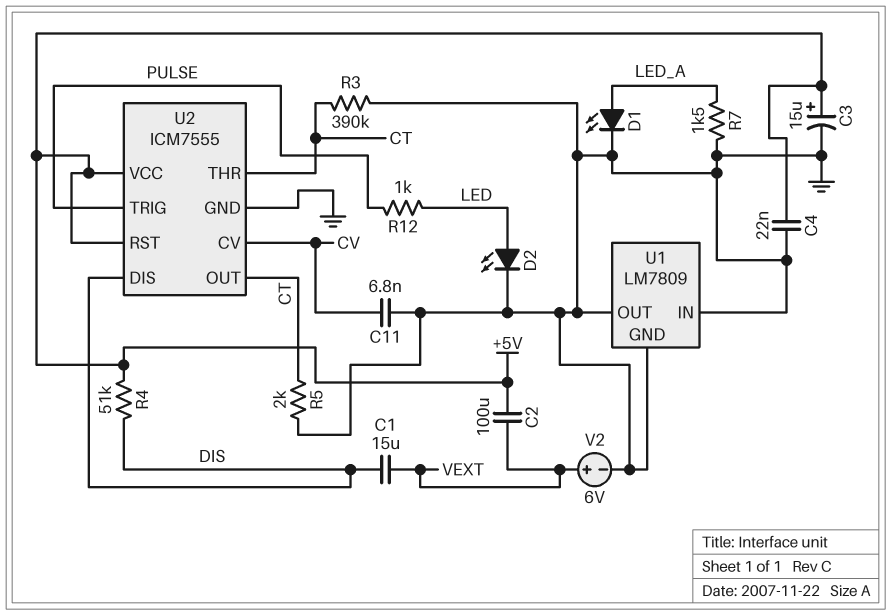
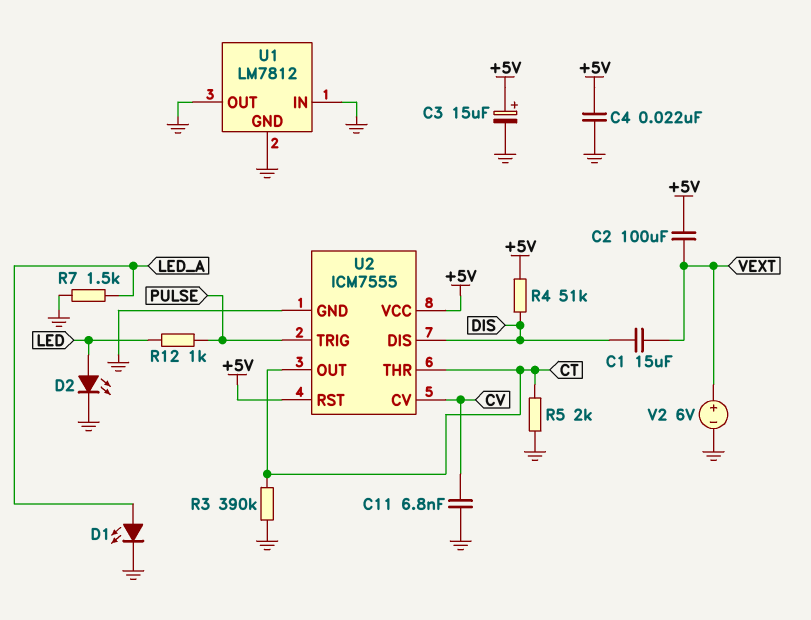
U1: LM7809 -> LM7812

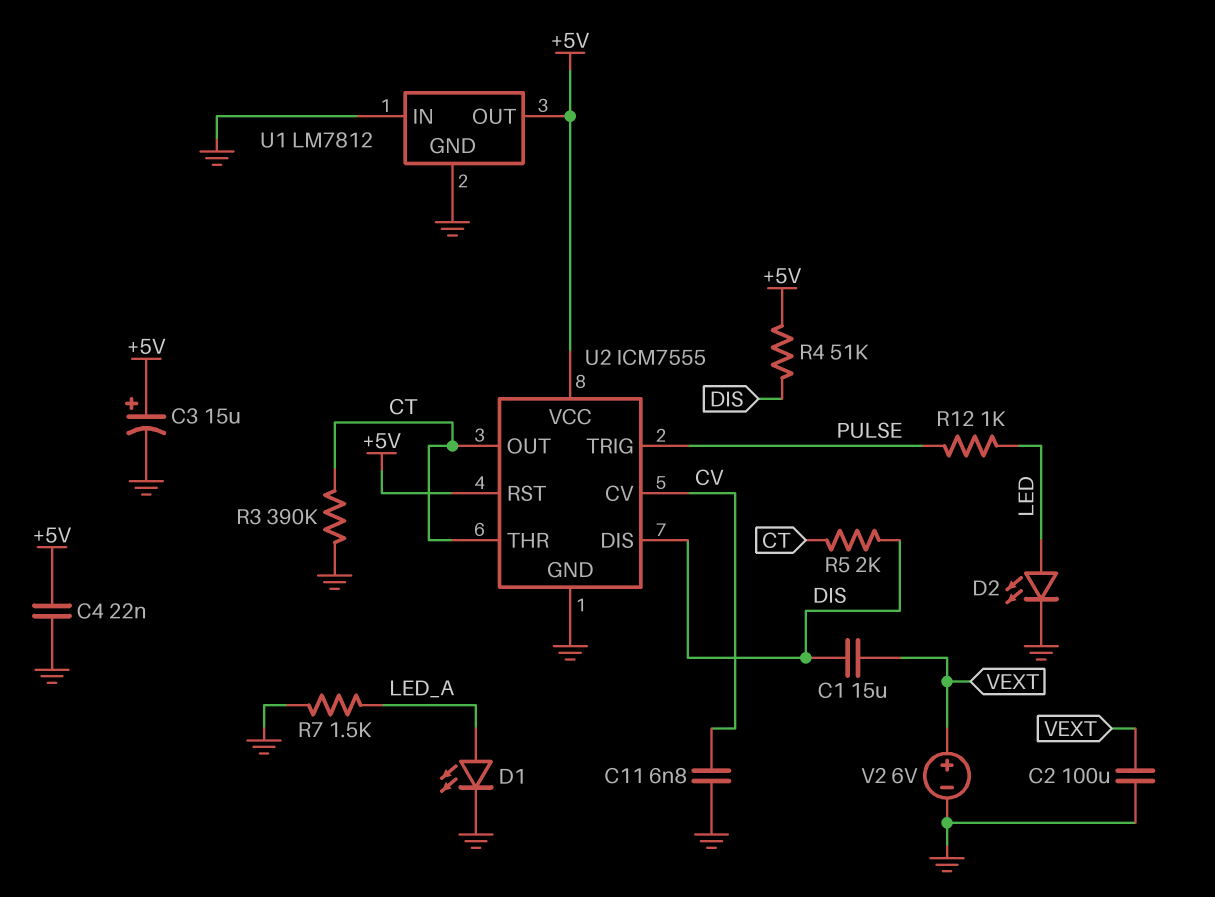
C2: 100uF (+5V, VEXT) -> 100uF (GND, VEXT)
R5: 2k (CT, GND) -> 2k (CT, DIS)
U1 pin OUT: GND -> +5V

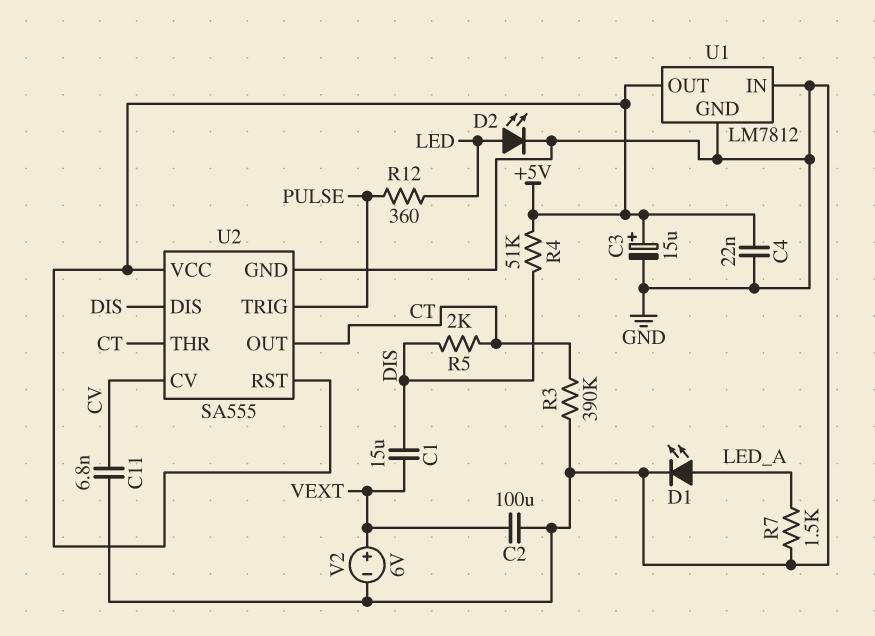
R12: 1k (LED, PULSE) -> 360 (LED, PULSE)
U2: ICM7555 -> SA555

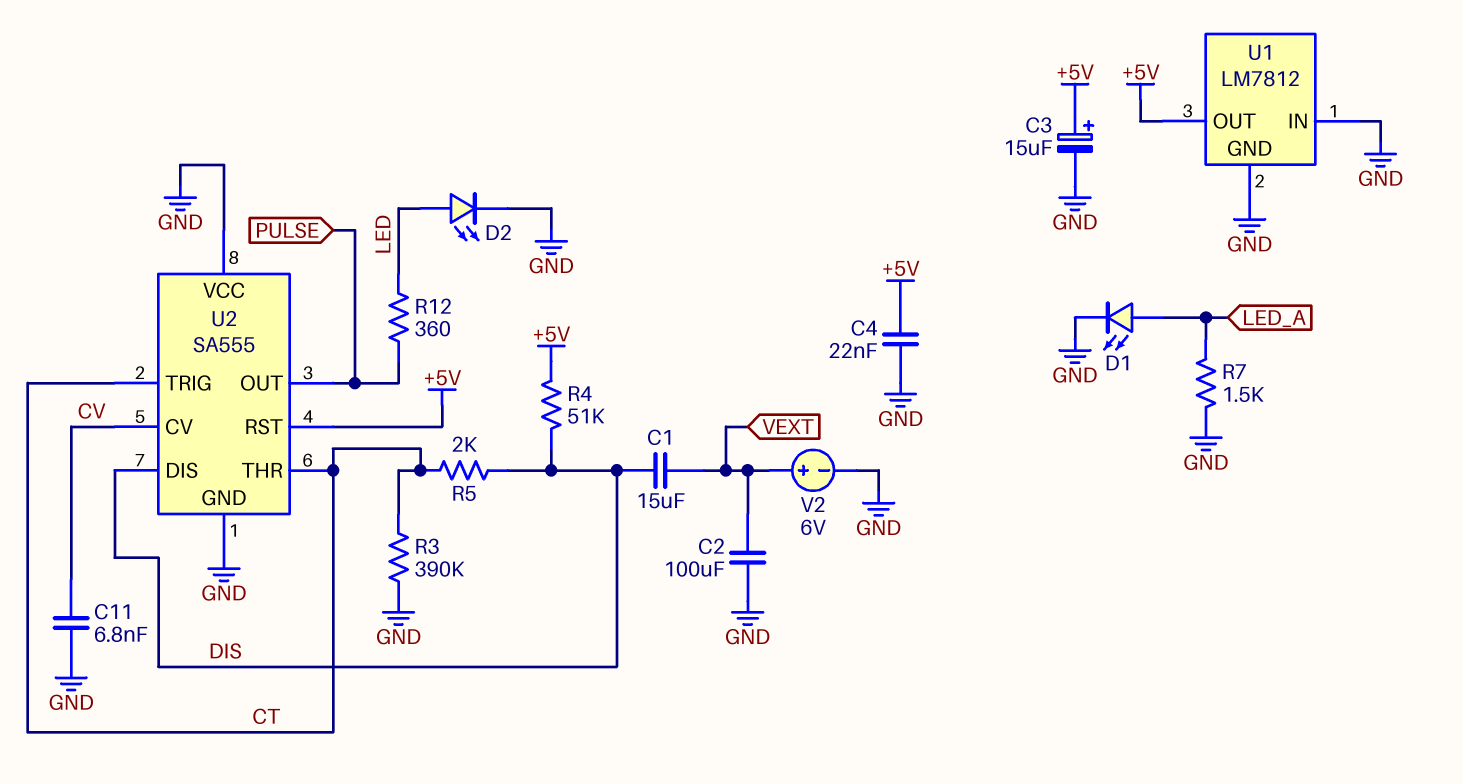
U2 pin OUT: CT -> PULSE
U2 pin TRIG: PULSE -> CT
U2 pin VCC: +5V -> GND

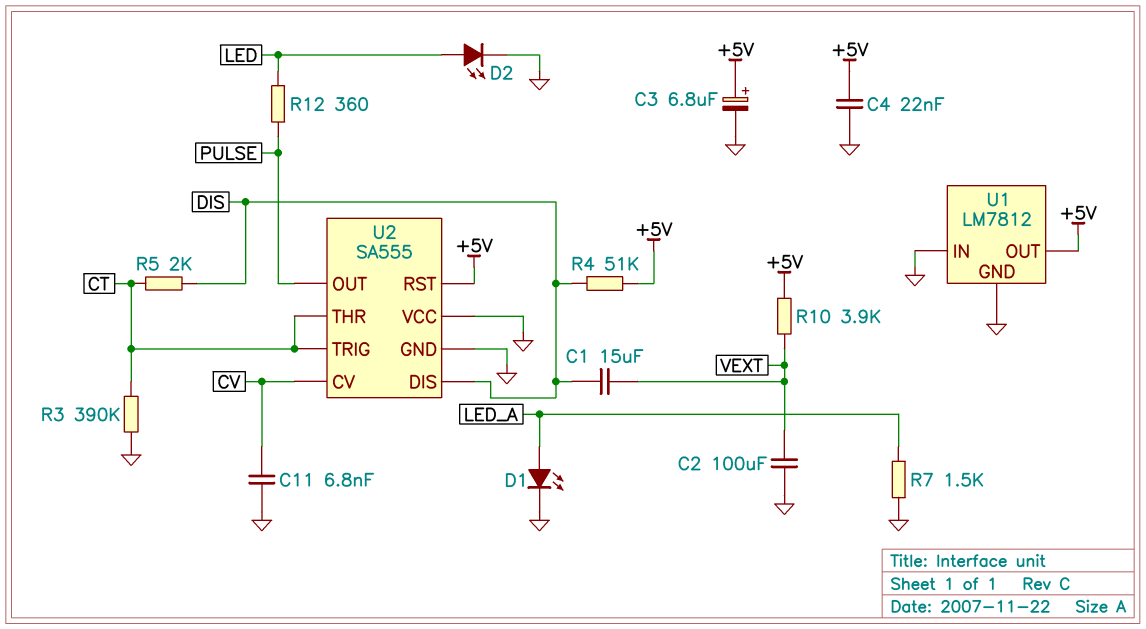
C3: 15uF (plus +5V, minus GND) -> 6.8uF (plus +5V, minus GND)
R10: none -> 3.9k (+5V, VEXT)
V2: 6V (plus VEXT, minus GND) -> none

